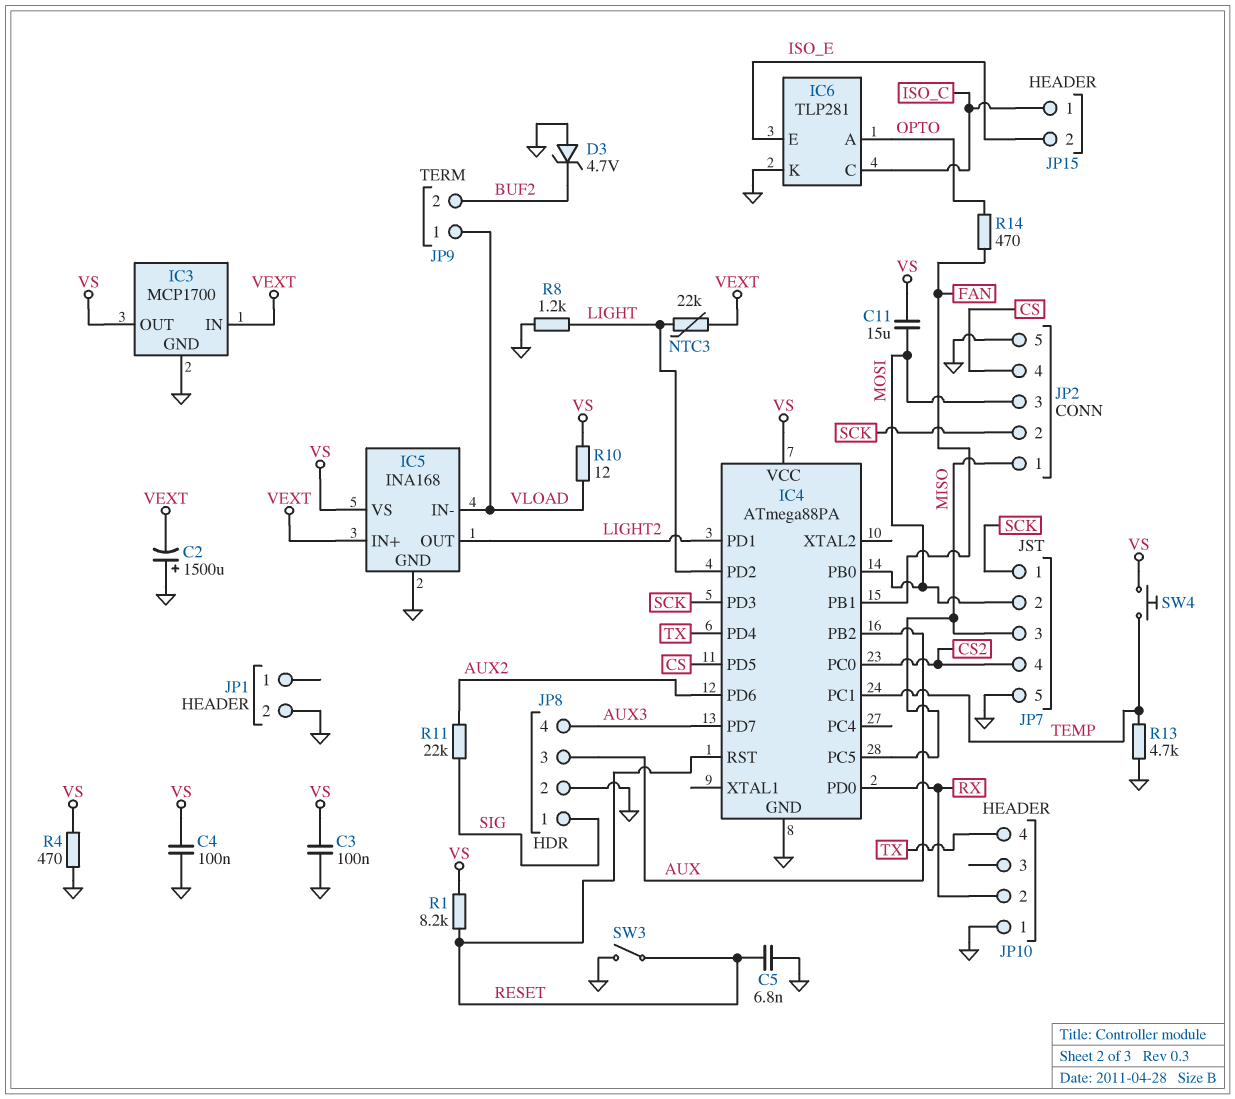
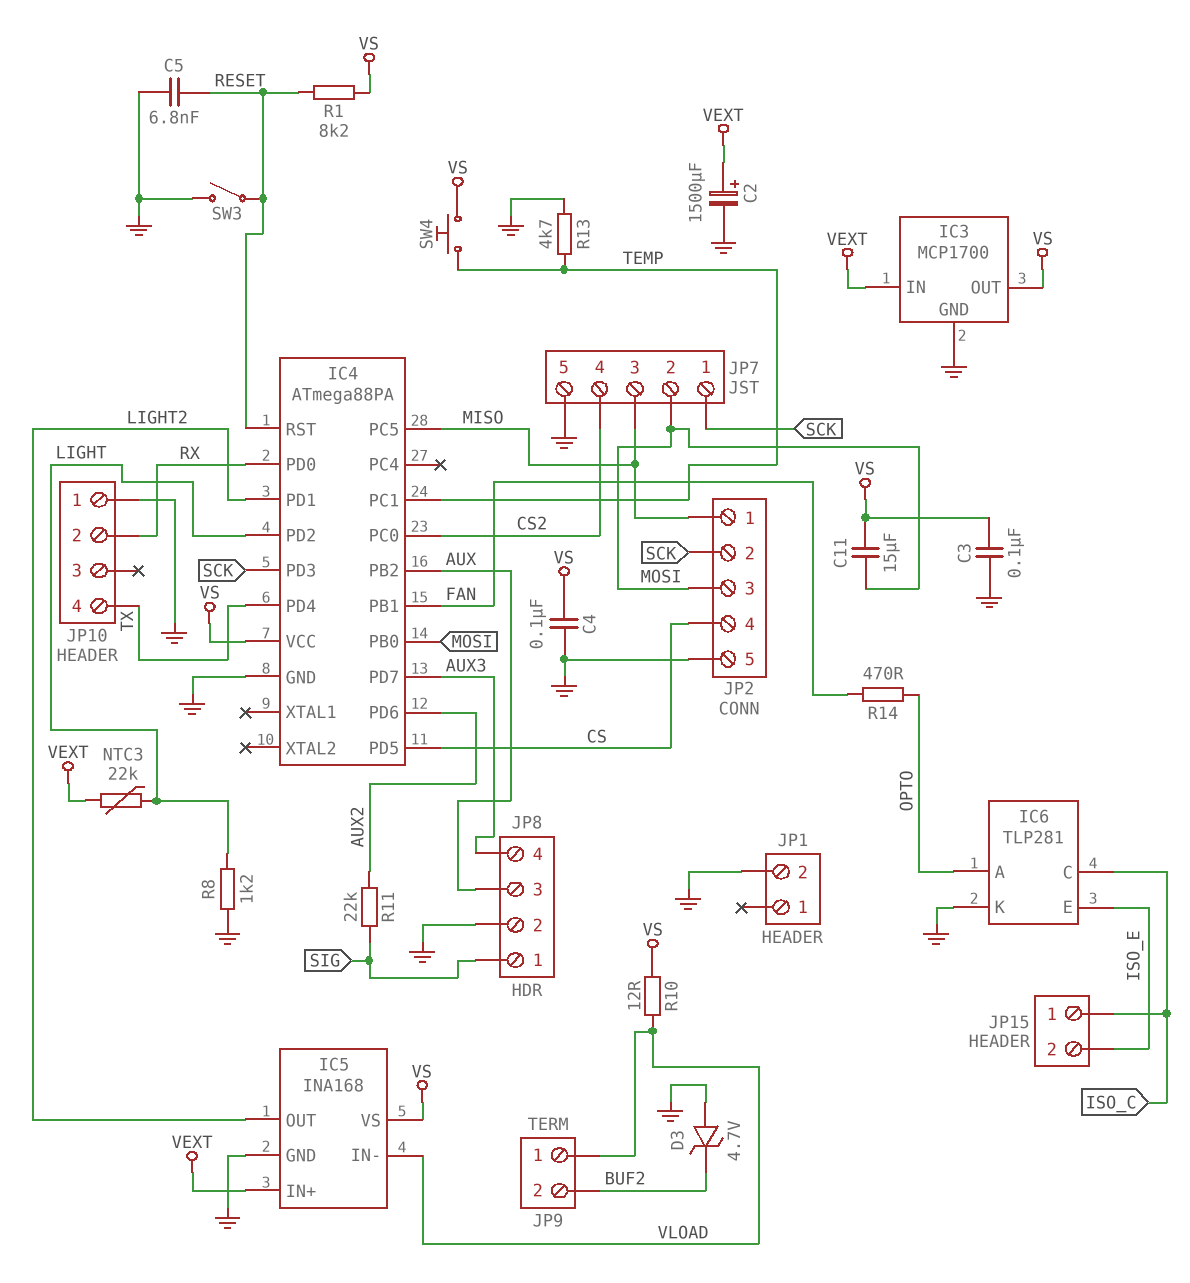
C2: 1500uF (plus GND, minus VEXT) -> 1500uF (plus VEXT, minus GND)
R4: 470 (GND, VS) -> none

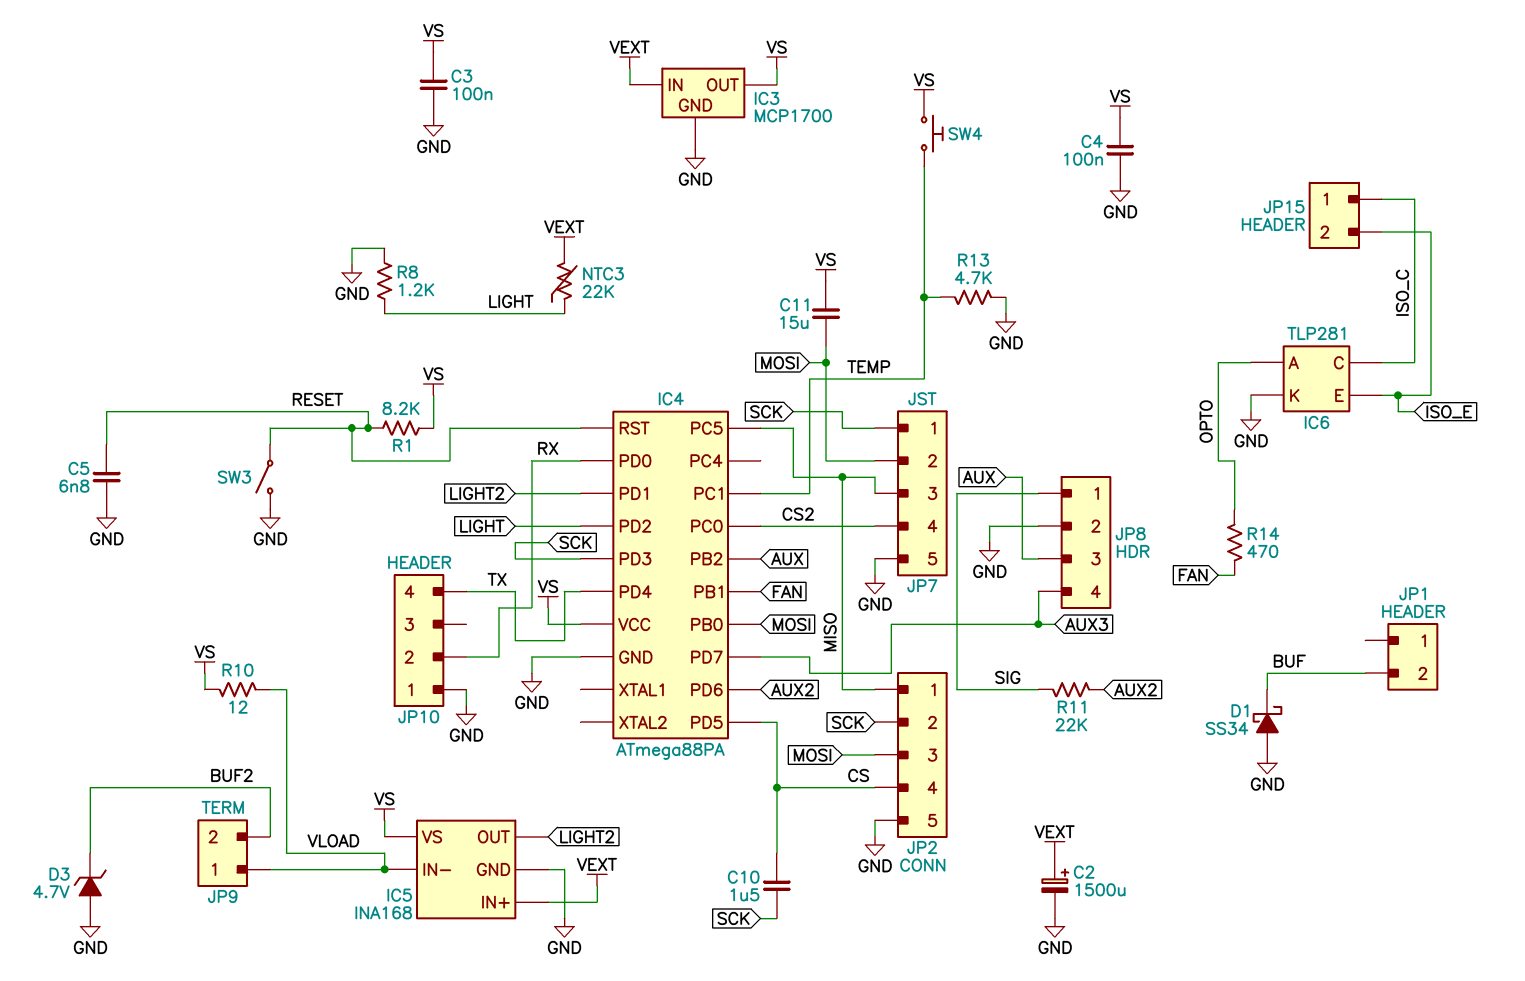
C10: none -> 1.5uF (CS, SCK)
D1: none -> schottky SS34 (A GND, K BUF)
JP1 pin 2: GND -> BUF

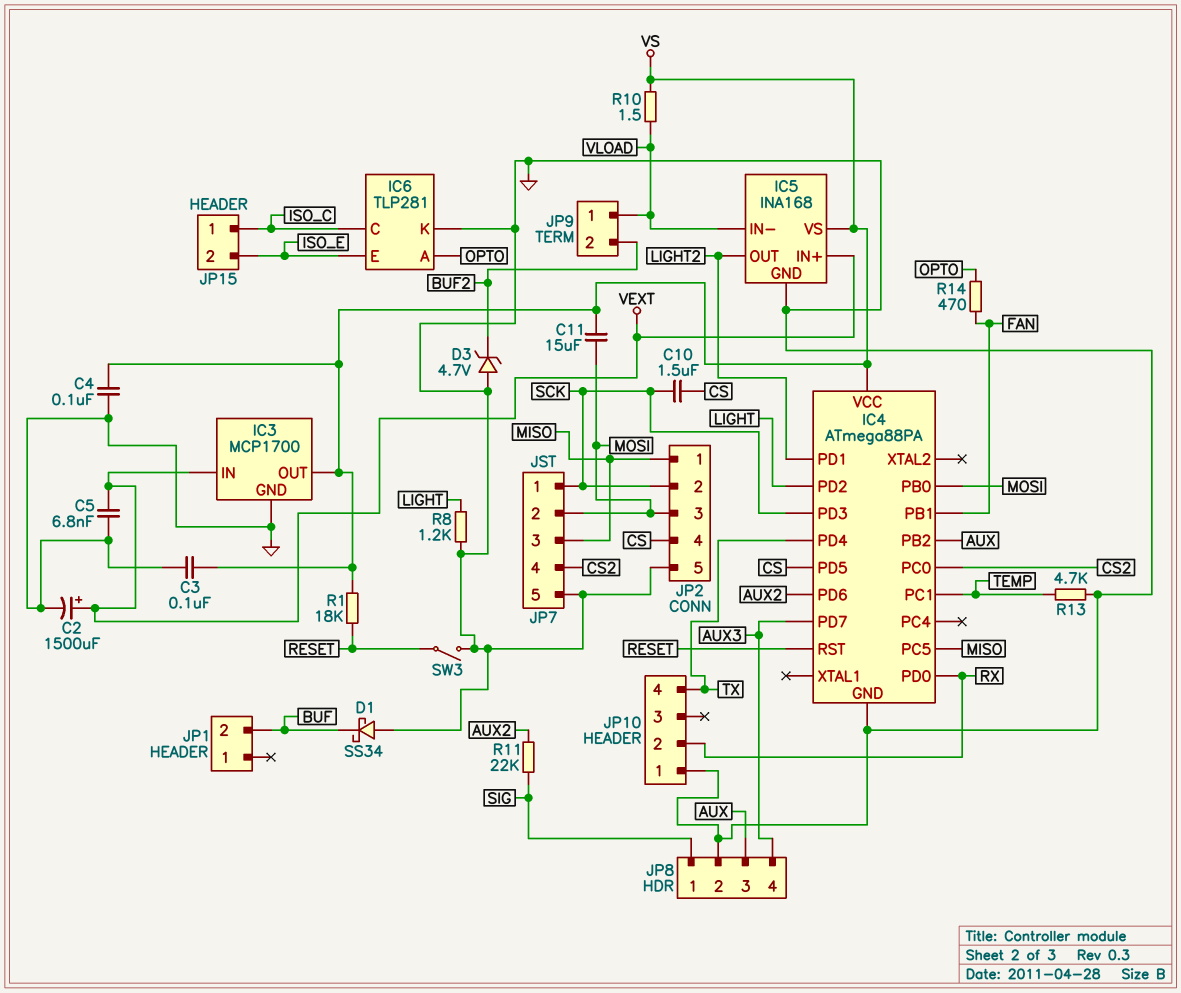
C5: 6.8nF (GND, RESET) -> 6.8nF (GND, VEXT)
NTC3: 22k (LIGHT, VEXT) -> none
R1: 8.2k (RESET, VS) -> 18k (RESET, VS)
R10: 12 (VLOAD, VS) -> 1.5 (VLOAD, VS)
SW4: button (TEMP, VS) -> none

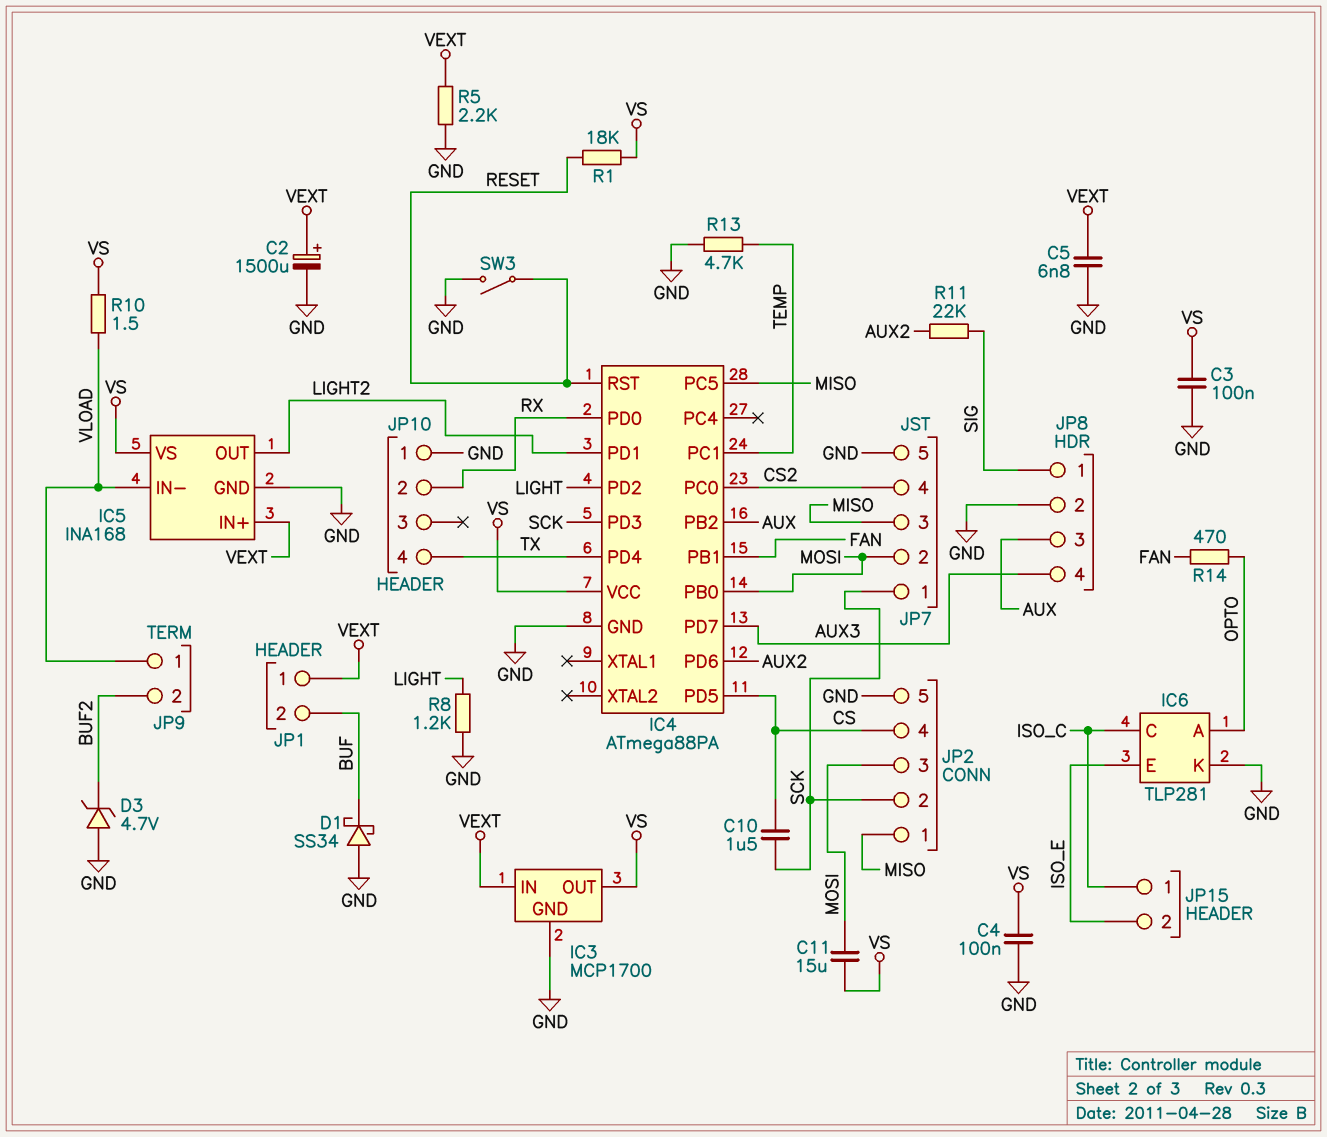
JP1 pin 1: none -> VEXT
R5: none -> 2.2k (GND, VEXT)

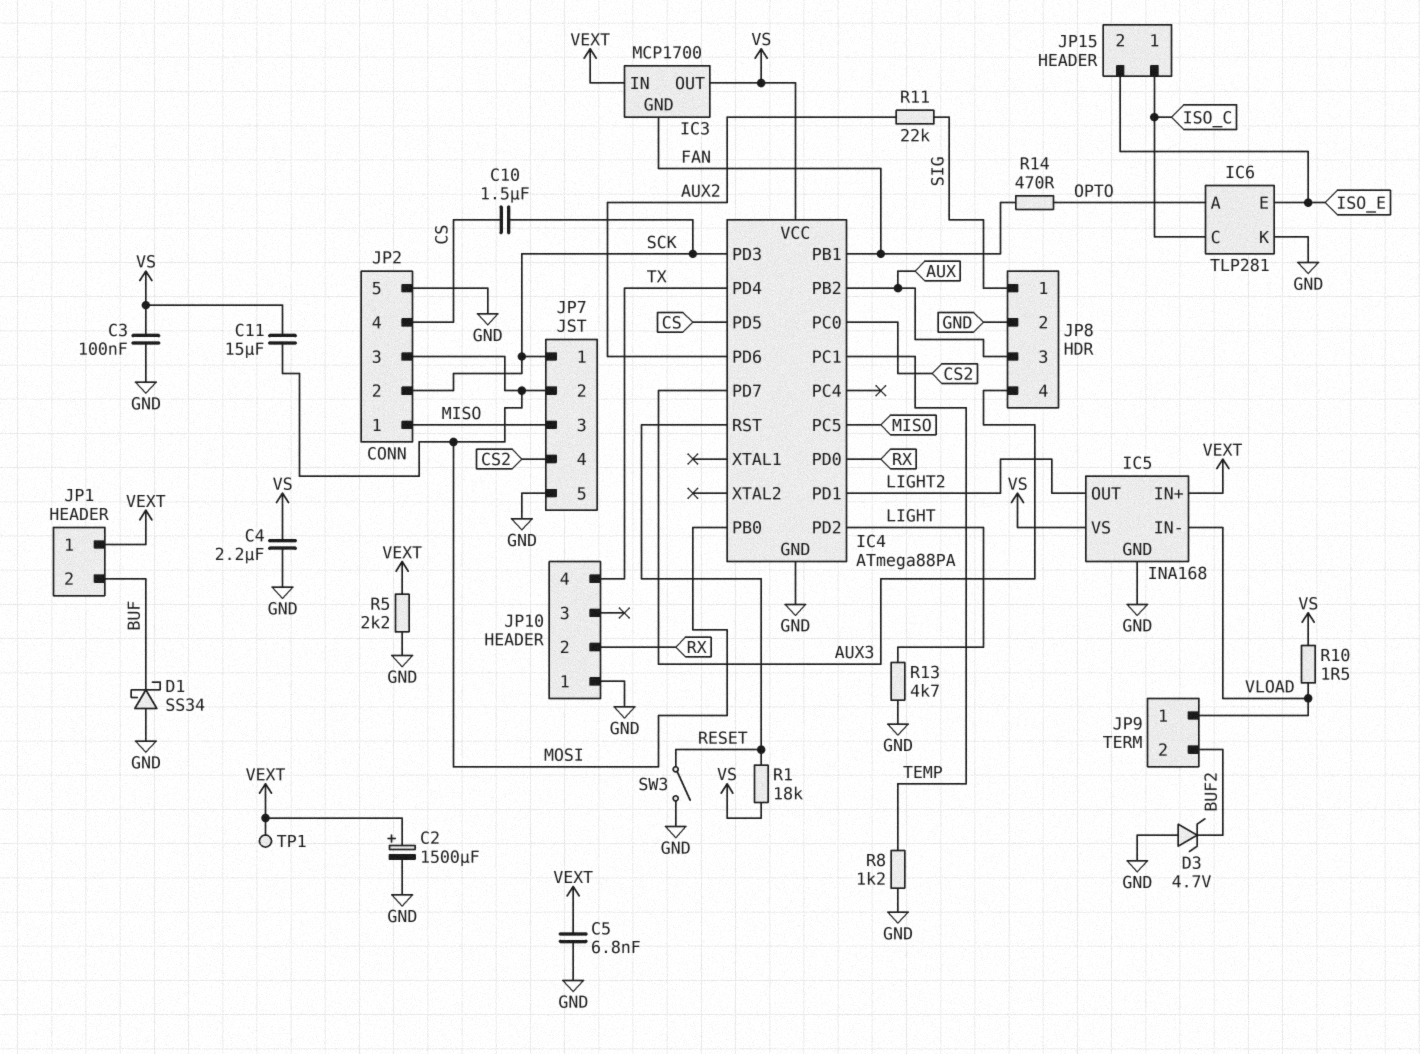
C4: 100nF (GND, VS) -> 2.2uF (GND, VS)
IC3 pin GND: GND -> FAN
R8: 1.2k (GND, LIGHT) -> 1.2k (GND, TEMP)
R13: 4.7k (GND, TEMP) -> 4.7k (GND, LIGHT)
TP1: none -> test point (VEXT)

